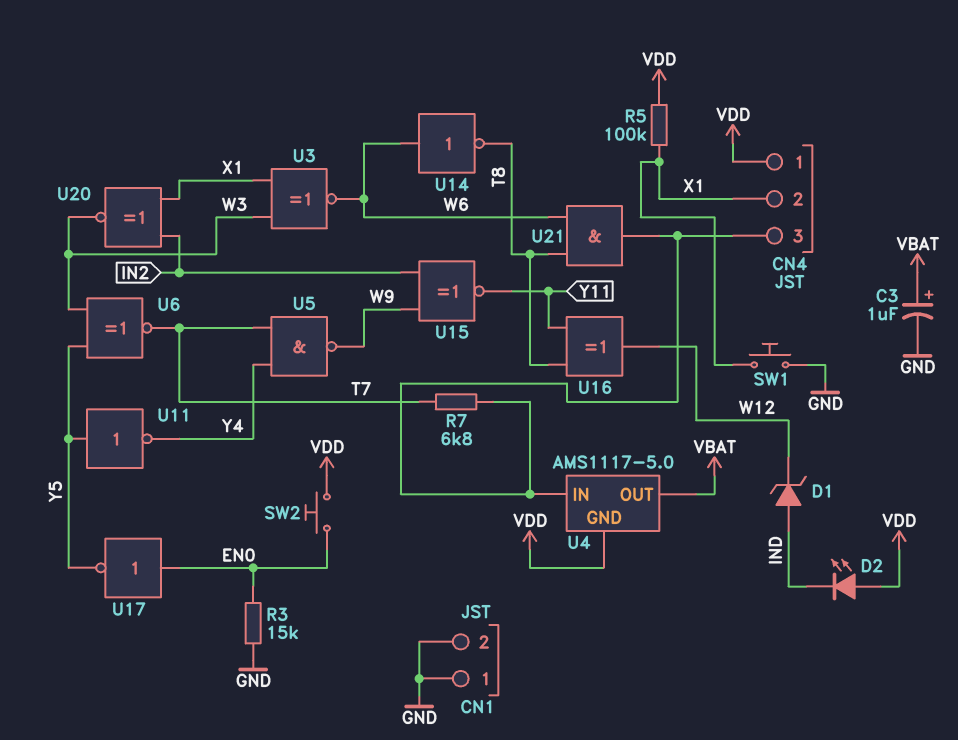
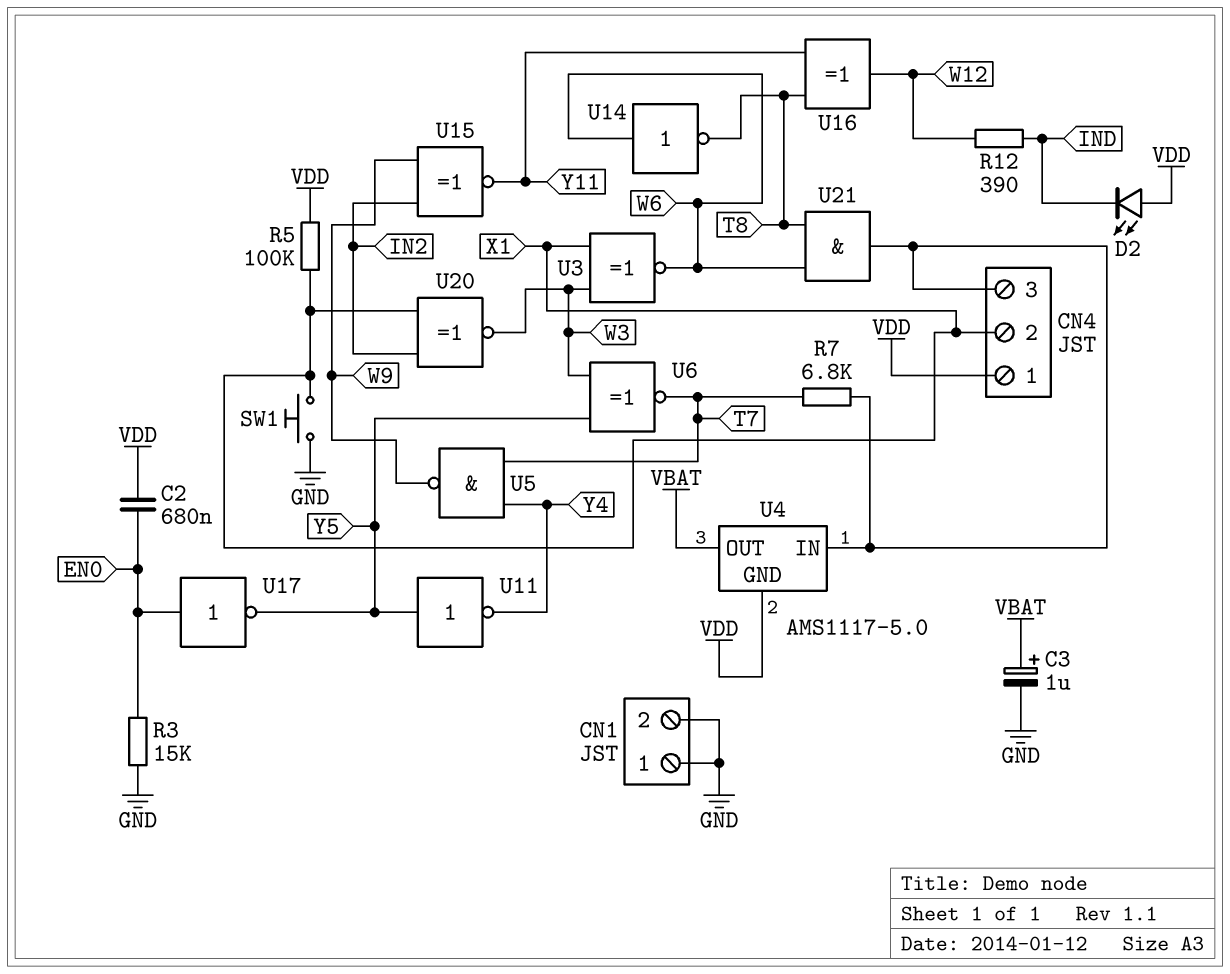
C2: none -> 680nF (EN0, VDD)
D1: zener (A IND, K W12) -> none
R12: none -> 390 (IND, W12)
SW2: button (EN0, VDD) -> none

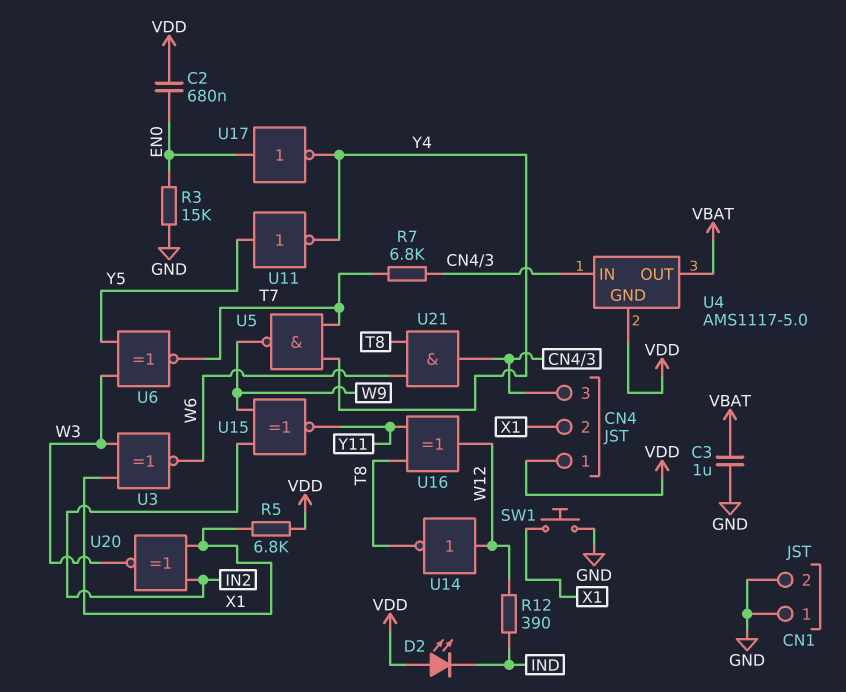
C3: 1uF (plus VBAT, minus GND) -> 1uF (GND, VBAT)
R5: 100k (VDD, X1) -> 6.8k (VDD, X1)
U14: NOT (in W6, out T8) -> NOT (in W12, out T8)
U17: NOT (in EN0, out Y5) -> NOT (in EN0, out Y4)

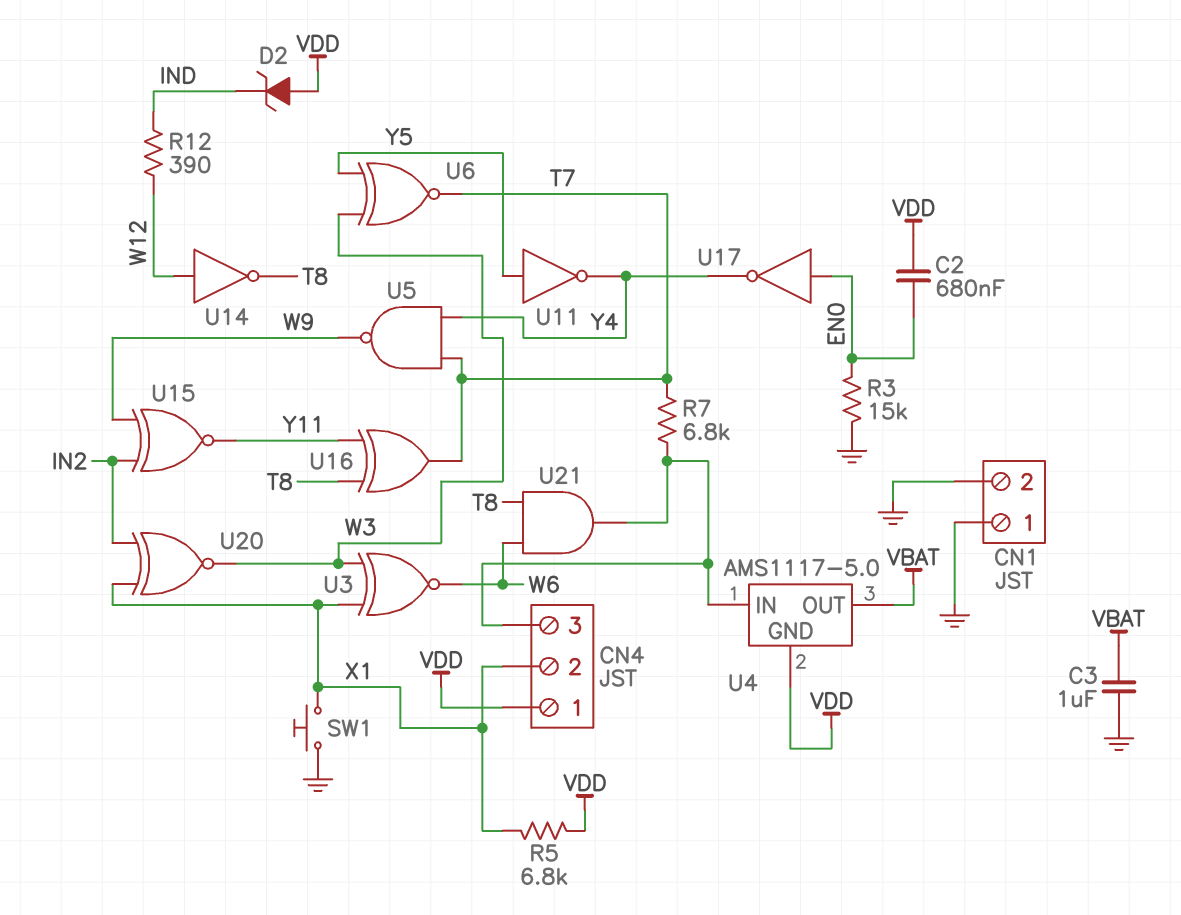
D2: LED (A VDD, K IND) -> zener (A VDD, K IND)
U16: XOR (in T8, in Y11, out W12) -> XOR (in T8, in Y11, out T7)

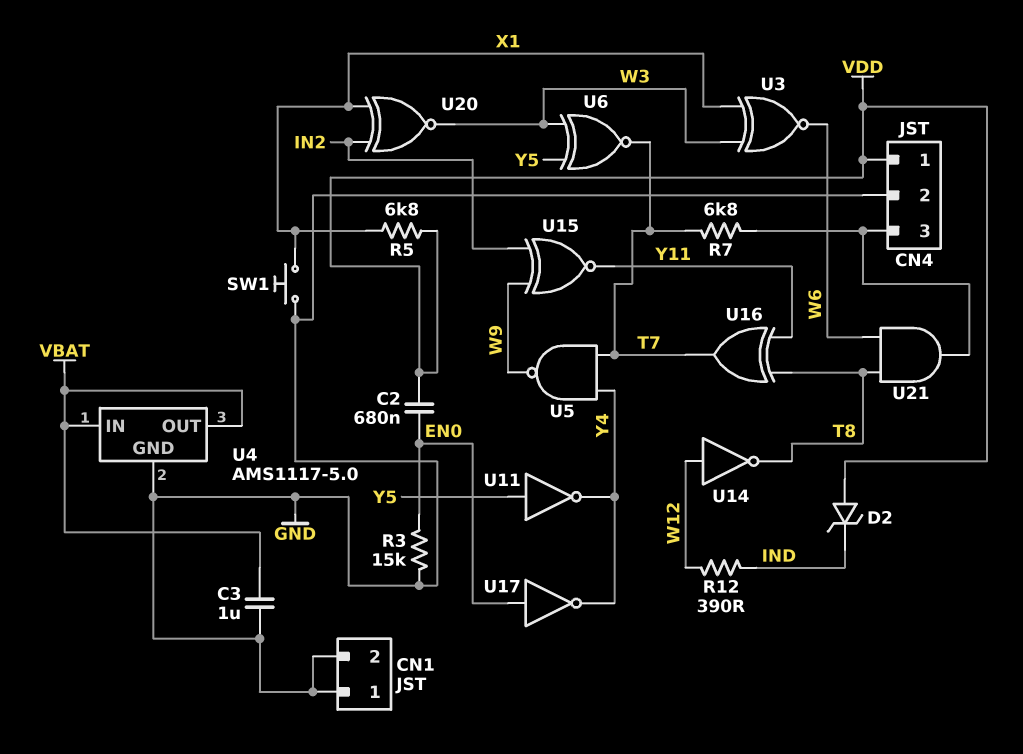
CN4 pin 2: X1 -> GND
U4 pin GND: VDD -> GND
U4 pin IN: CN4/3 -> VBAT

